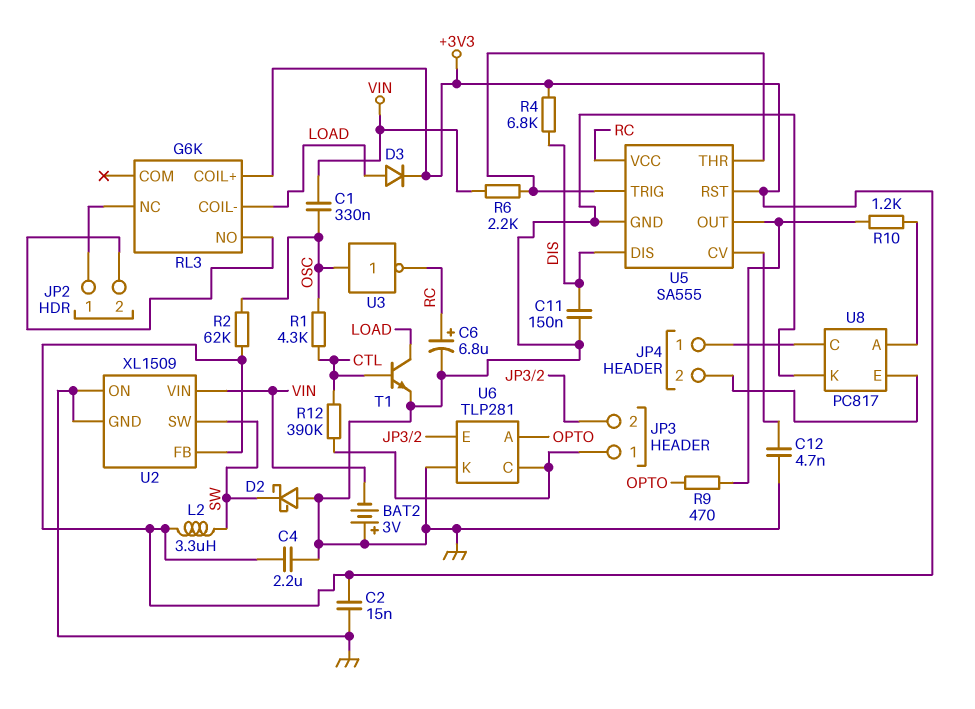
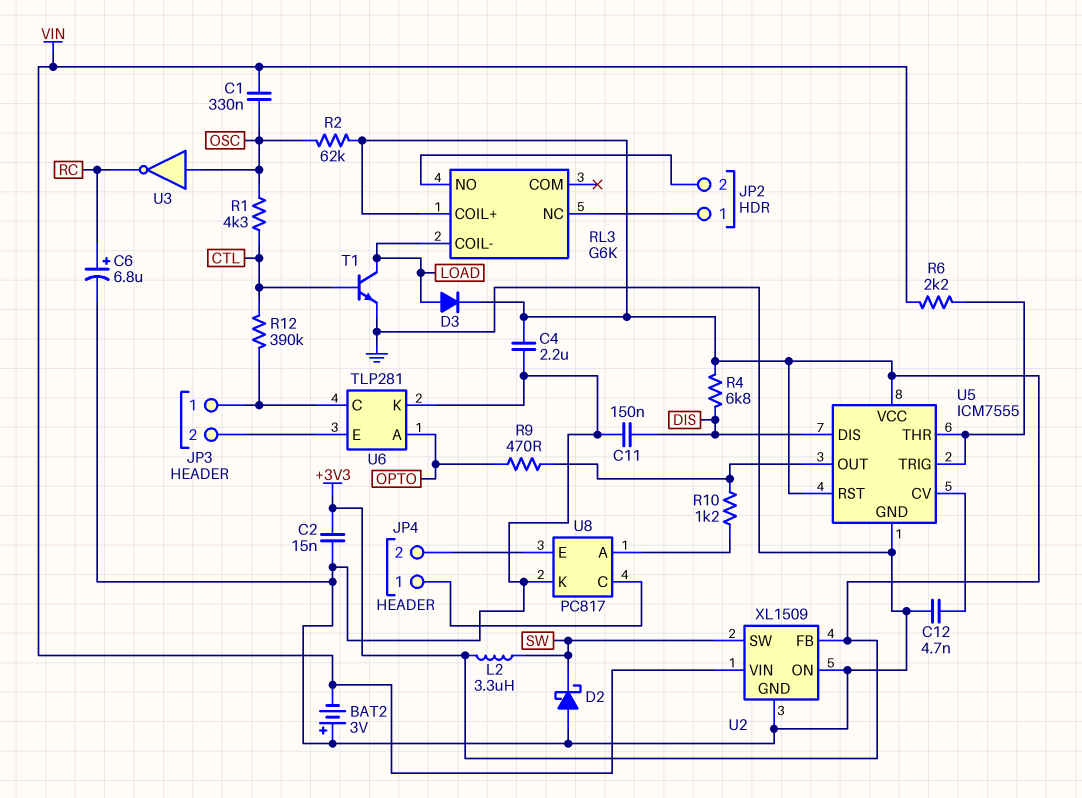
U5: SA555 -> ICM7555
U5 pin VCC: RC -> +3V3

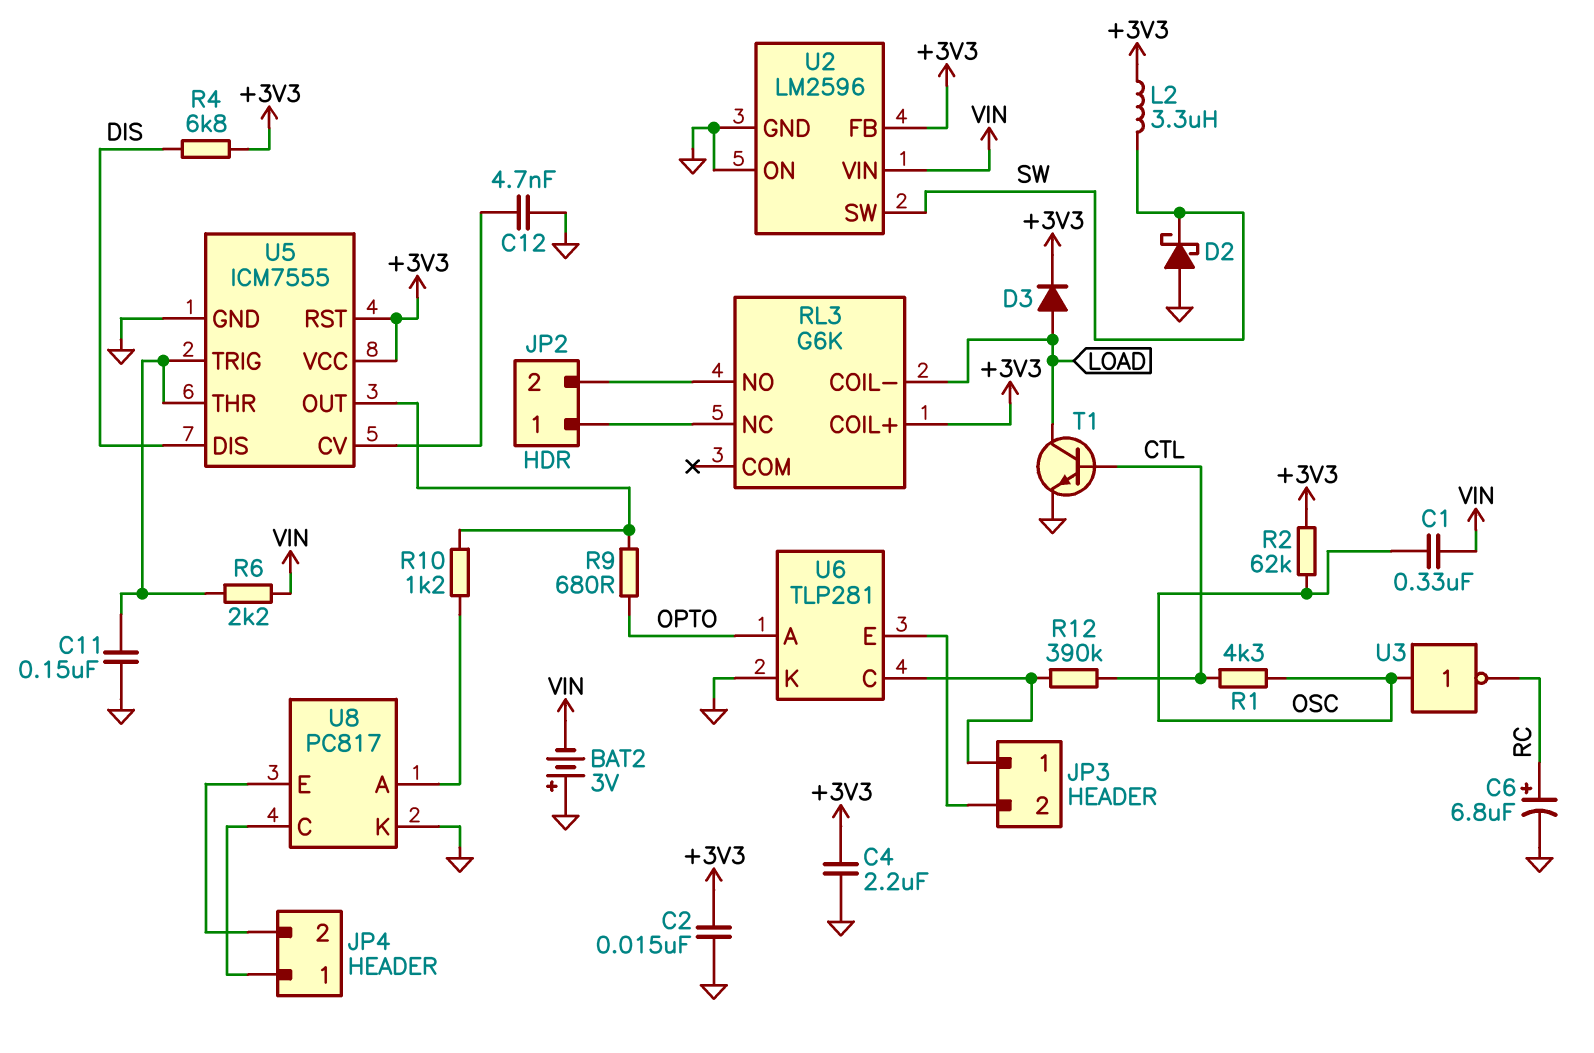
C11: 150nF (DIS, GND) -> 150nF (GND, U5/THR)
R9: 470 (OPTO, U5/OUT) -> 680 (OPTO, U5/OUT)
U2: XL1509 -> LM2596

